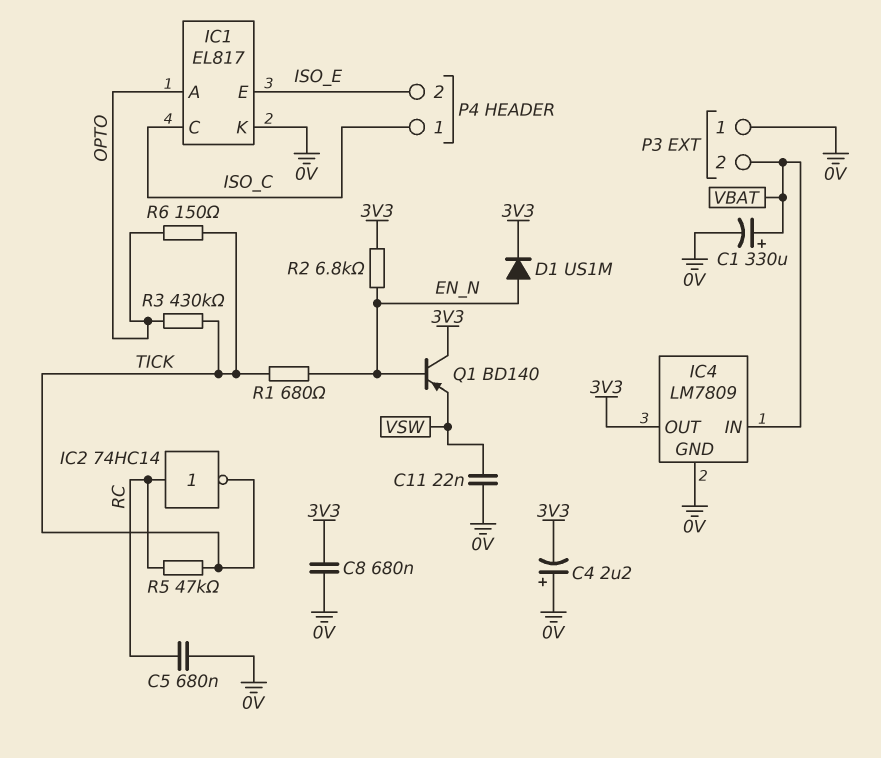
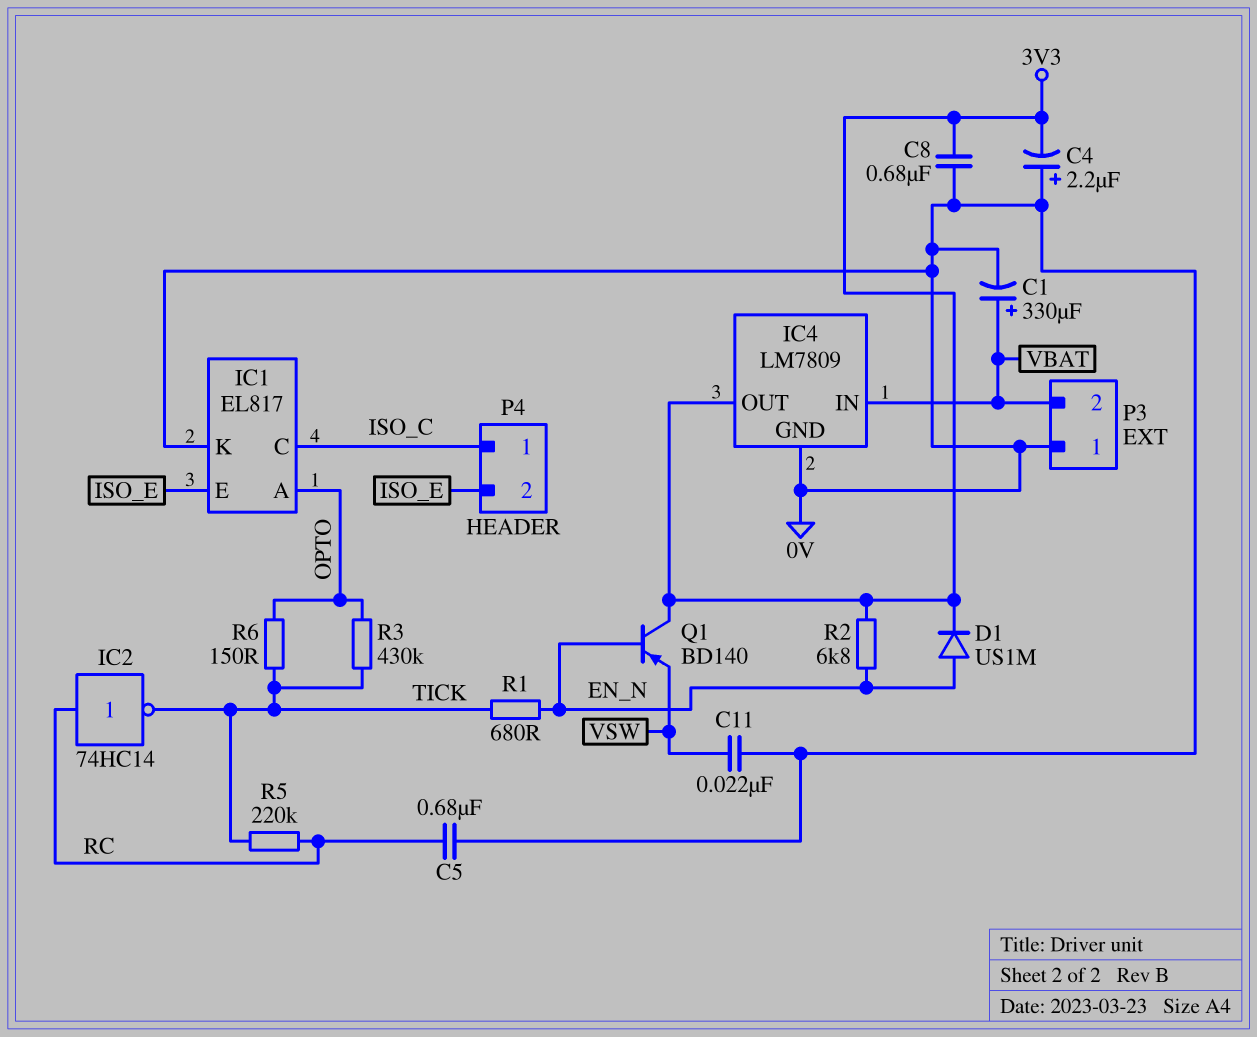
R5: 47k (RC, TICK) -> 220k (RC, TICK)

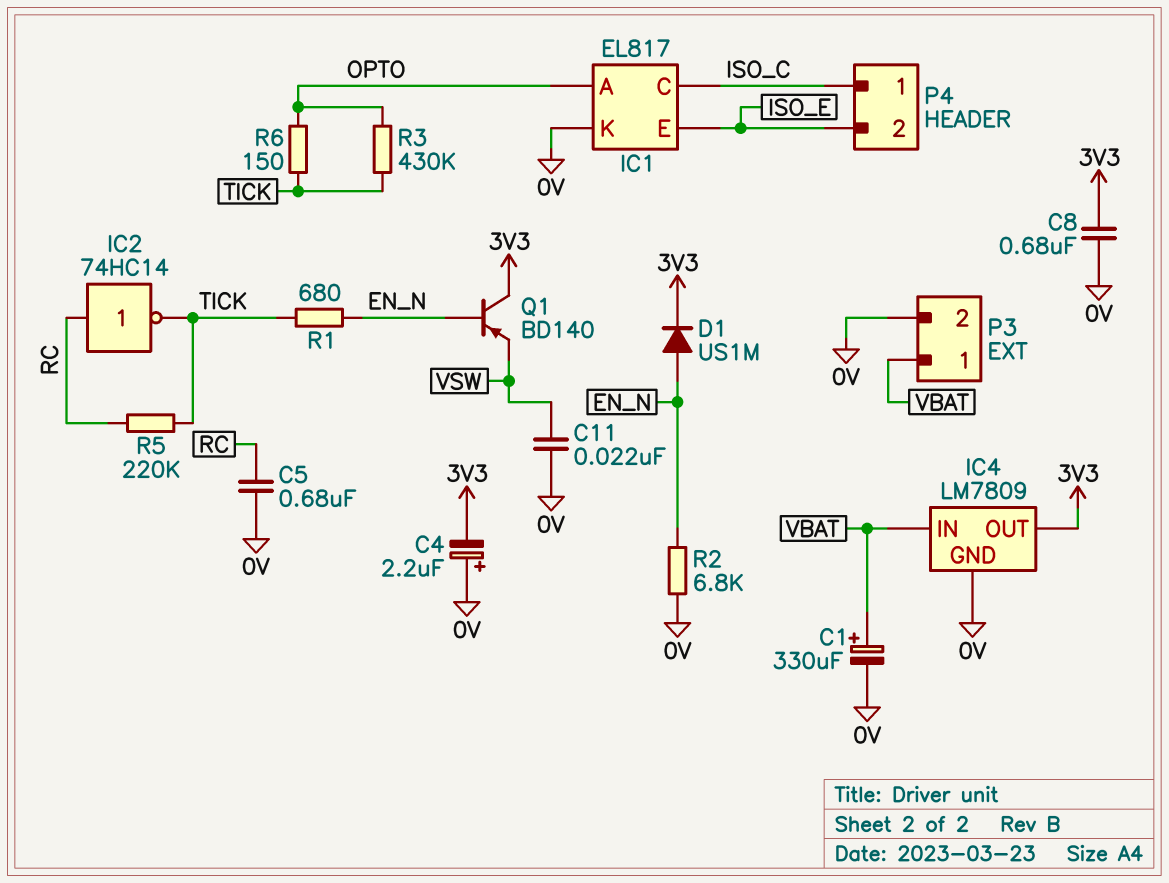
P3 pin 1: 0V -> VBAT
P3 pin 2: VBAT -> 0V
R2: 6.8k (3V3, EN_N) -> 6.8k (0V, EN_N)

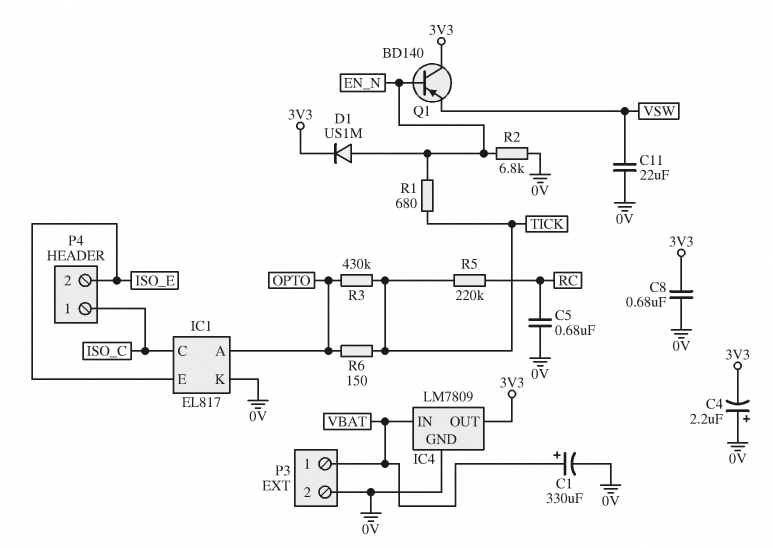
C11: 22nF (0V, VSW) -> 22uF (0V, VSW)
IC2: NOT 74HC14 (in RC, out TICK) -> none

